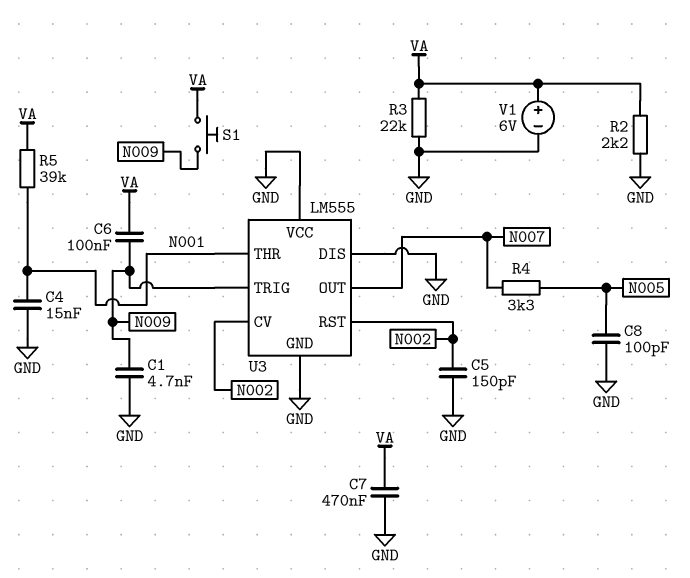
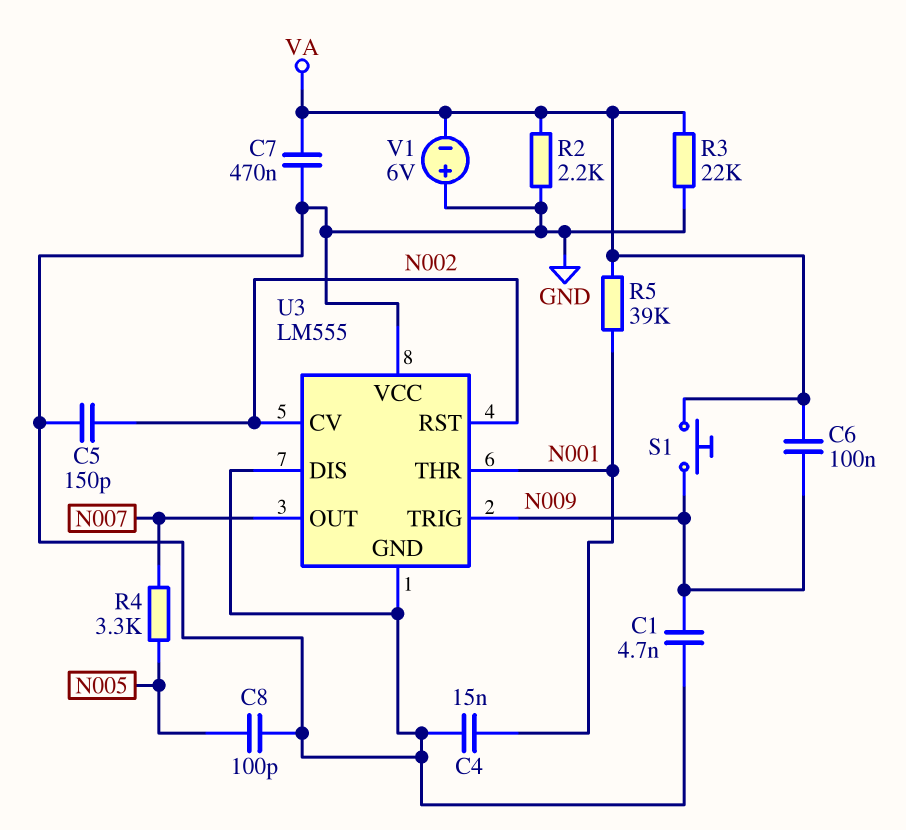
V1: 6V (plus VA, minus GND) -> 6V (plus GND, minus VA)

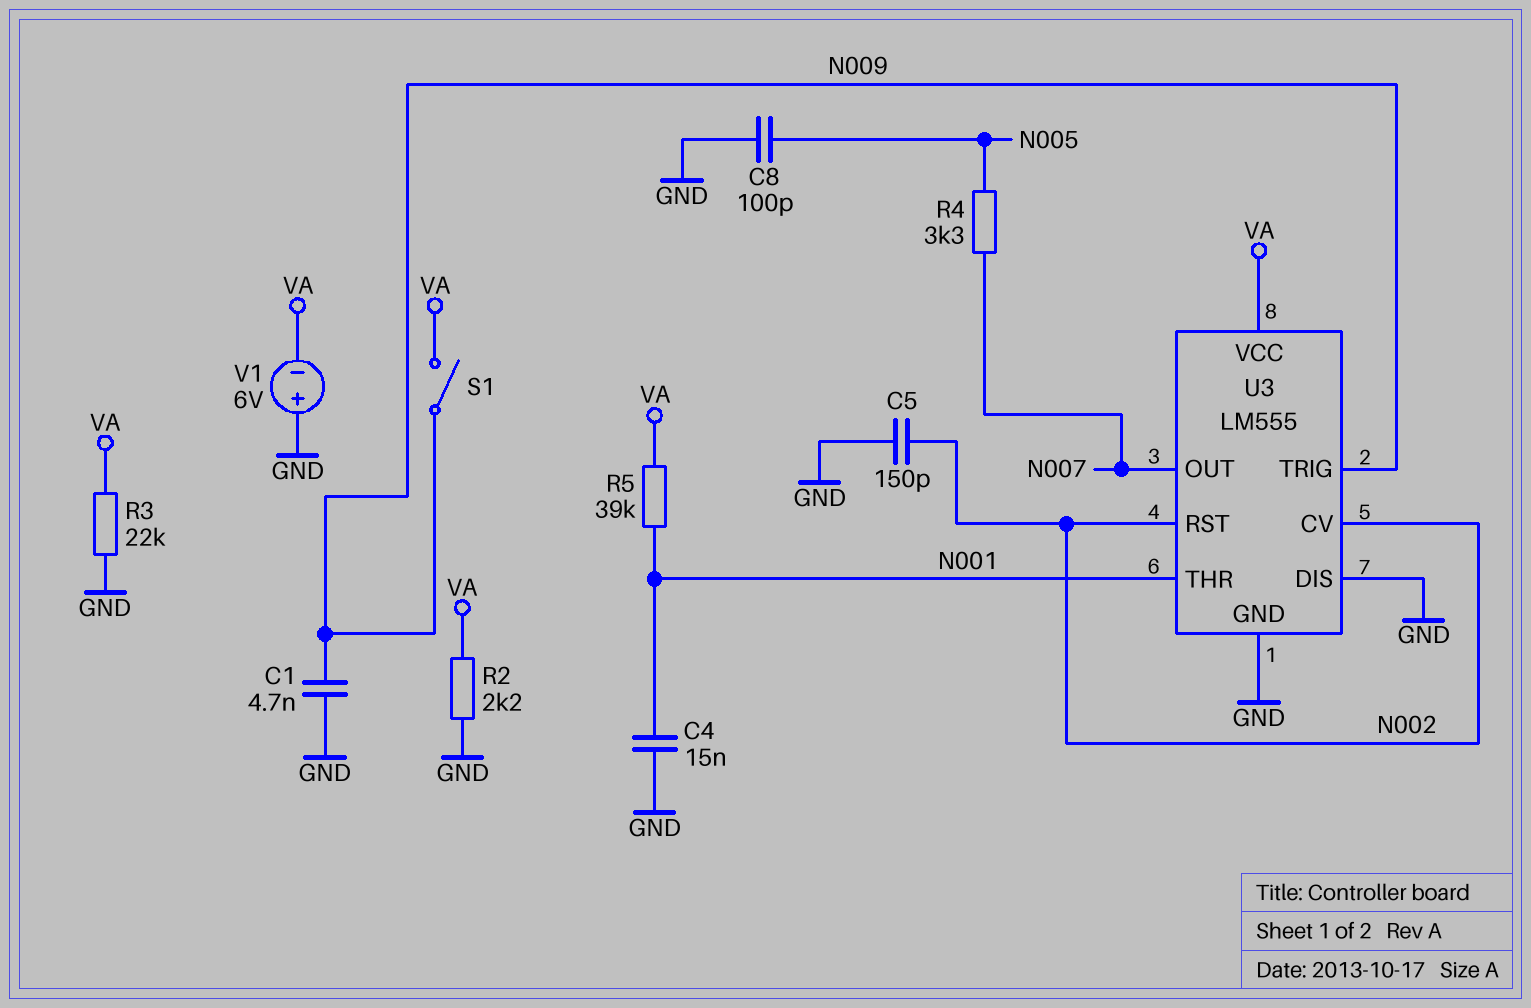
C6: 100nF (N009, VA) -> none
C7: 470nF (GND, VA) -> none
S1: button (N009, VA) -> switch (N009, VA)
U3 pin VCC: GND -> VA

